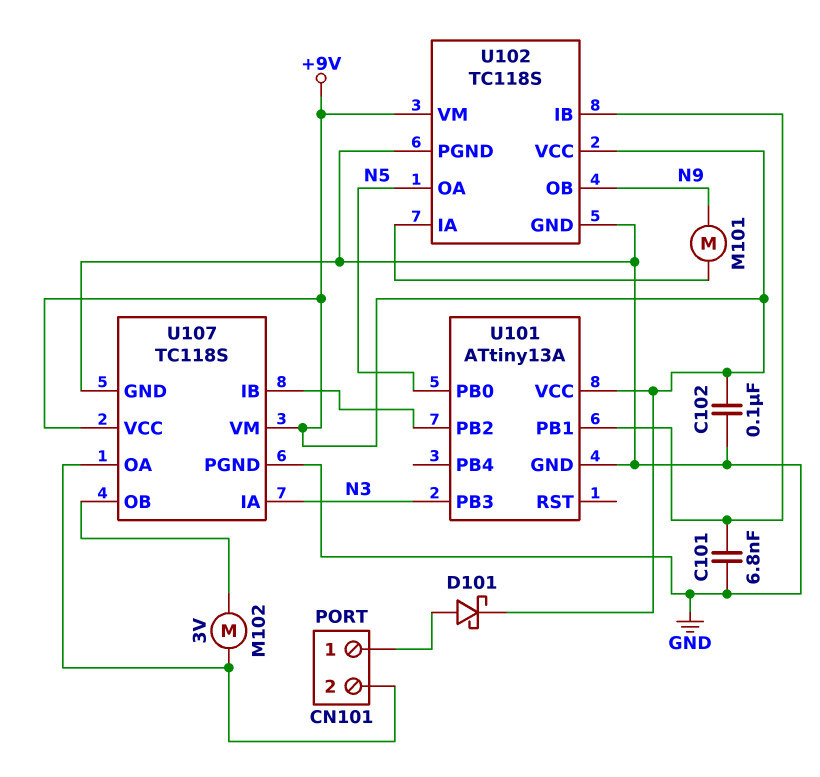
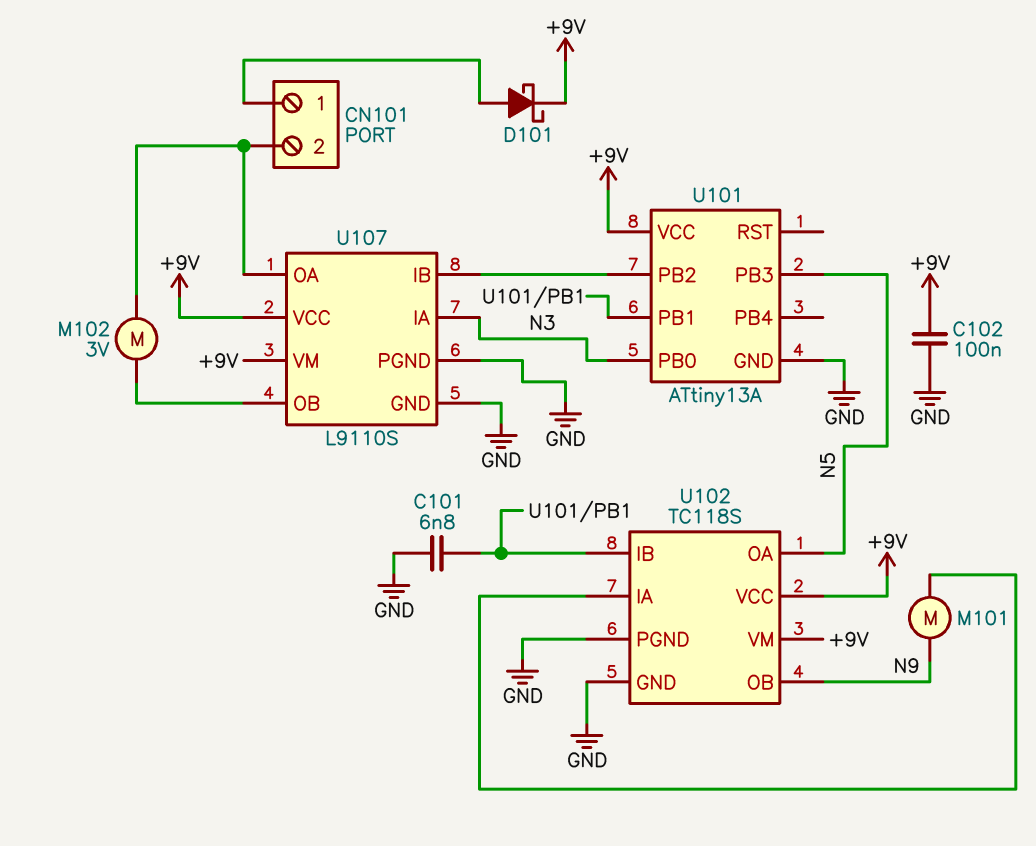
U101 pin PB0: N5 -> N3
U101 pin PB3: N3 -> N5
U107: TC118S -> L9110S

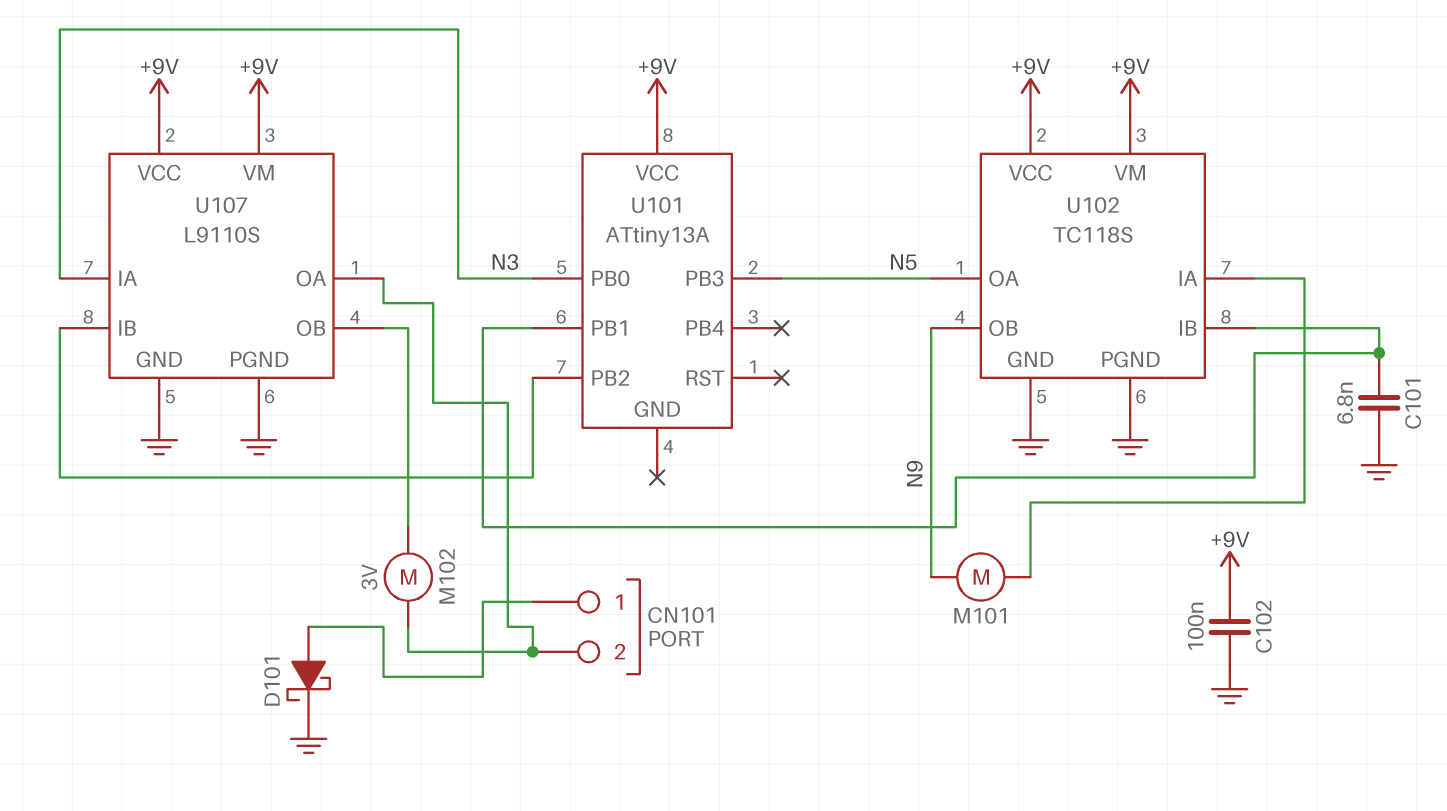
D101: schottky (A CN101/1, K +9V) -> schottky (A CN101/1, K GND)
U101 pin GND: GND -> none

